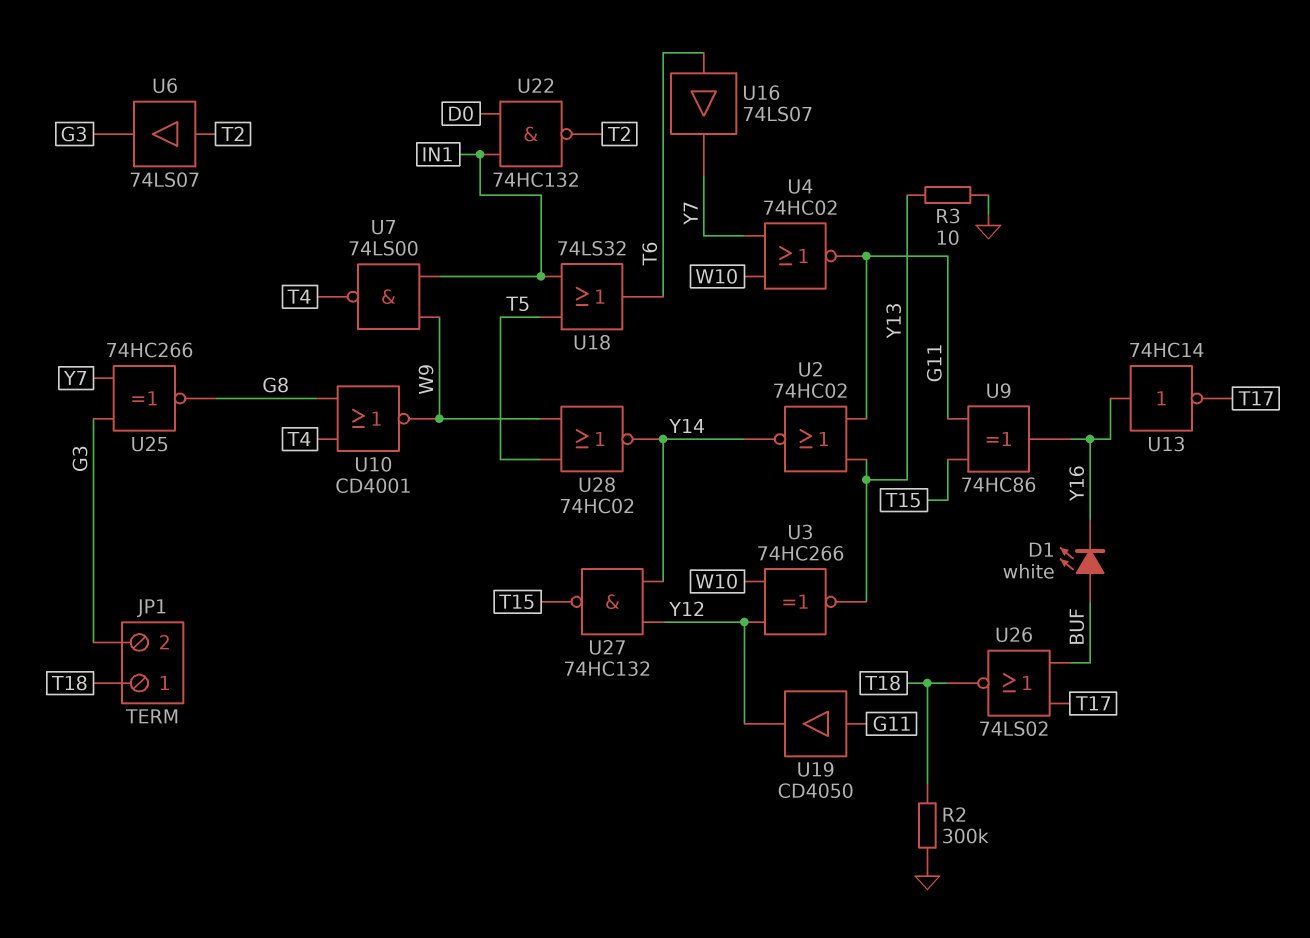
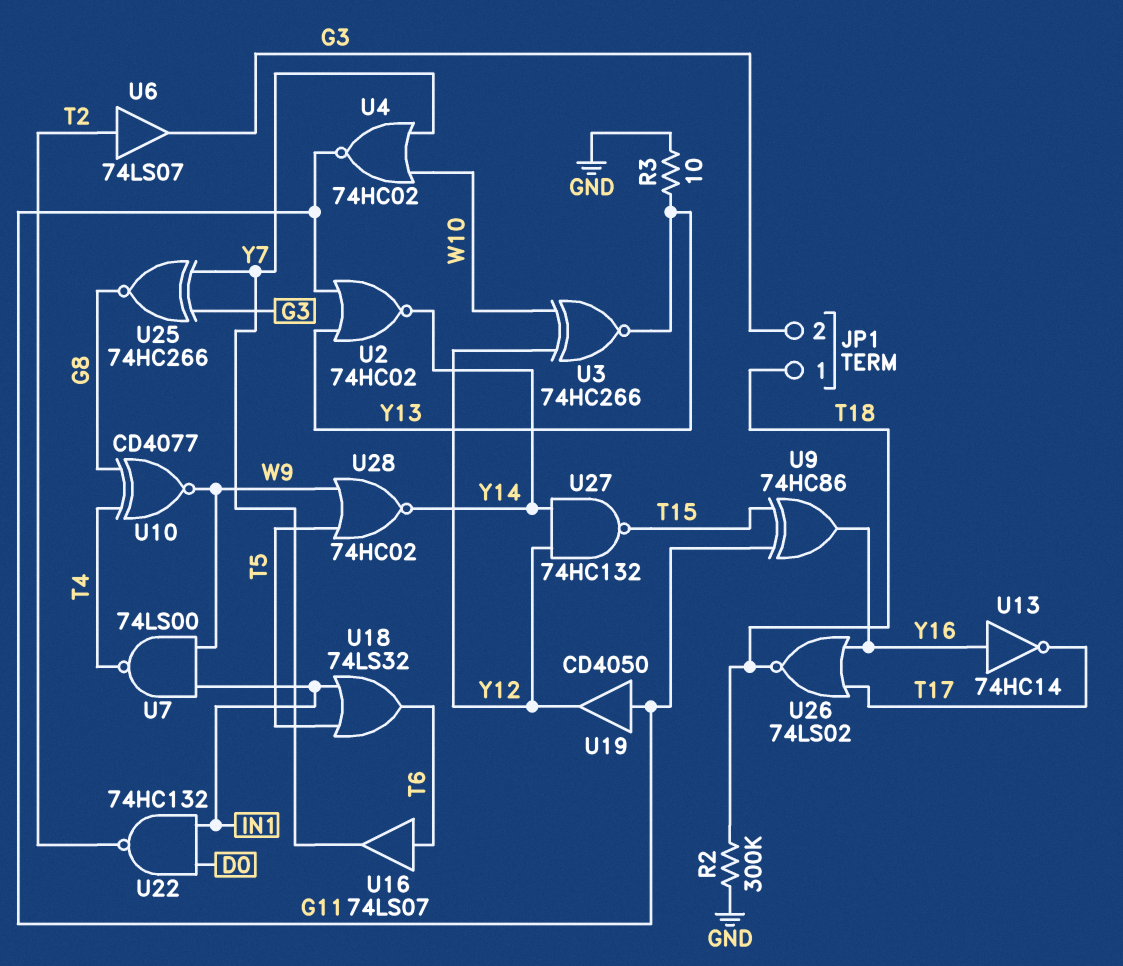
D1: LED white (A BUF, K Y16) -> none
U10: NOR CD4001 (in G8, in T4, out W9) -> XNOR CD4077 (in G8, in T4, out W9)
U26: NOR 74LS02 (in BUF, in T17, out T18) -> NOR 74LS02 (in T17, in Y16, out T18)

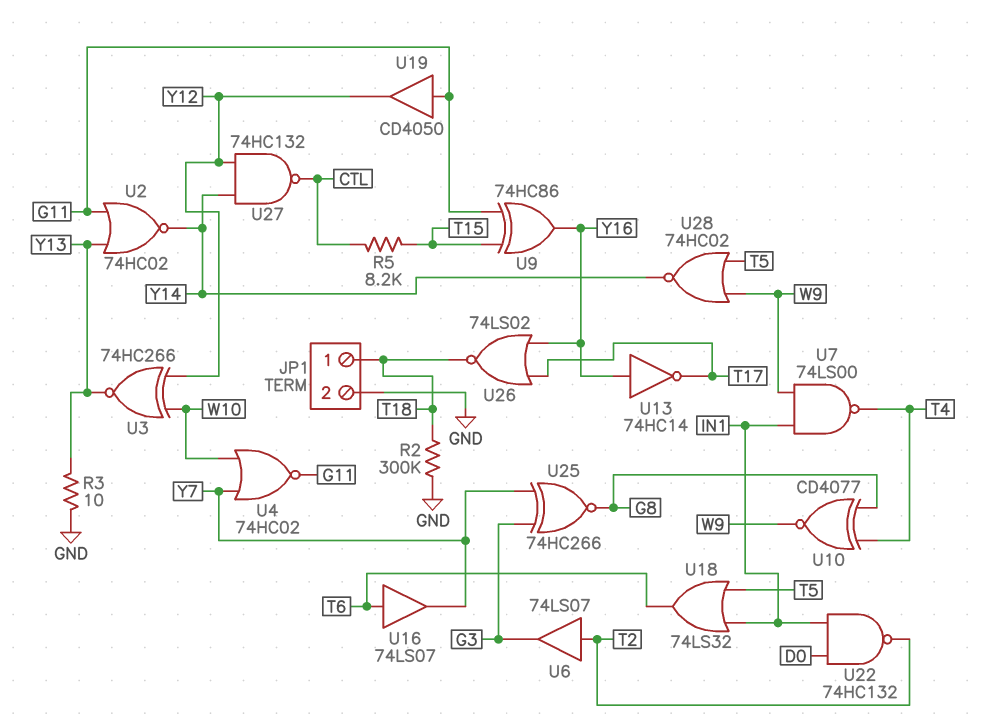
JP1 pin 2: G3 -> GND
R5: none -> 8.2k (CTL, T15)
U27: NAND 74HC132 (in Y12, in Y14, out T15) -> NAND 74HC132 (in Y12, in Y14, out CTL)

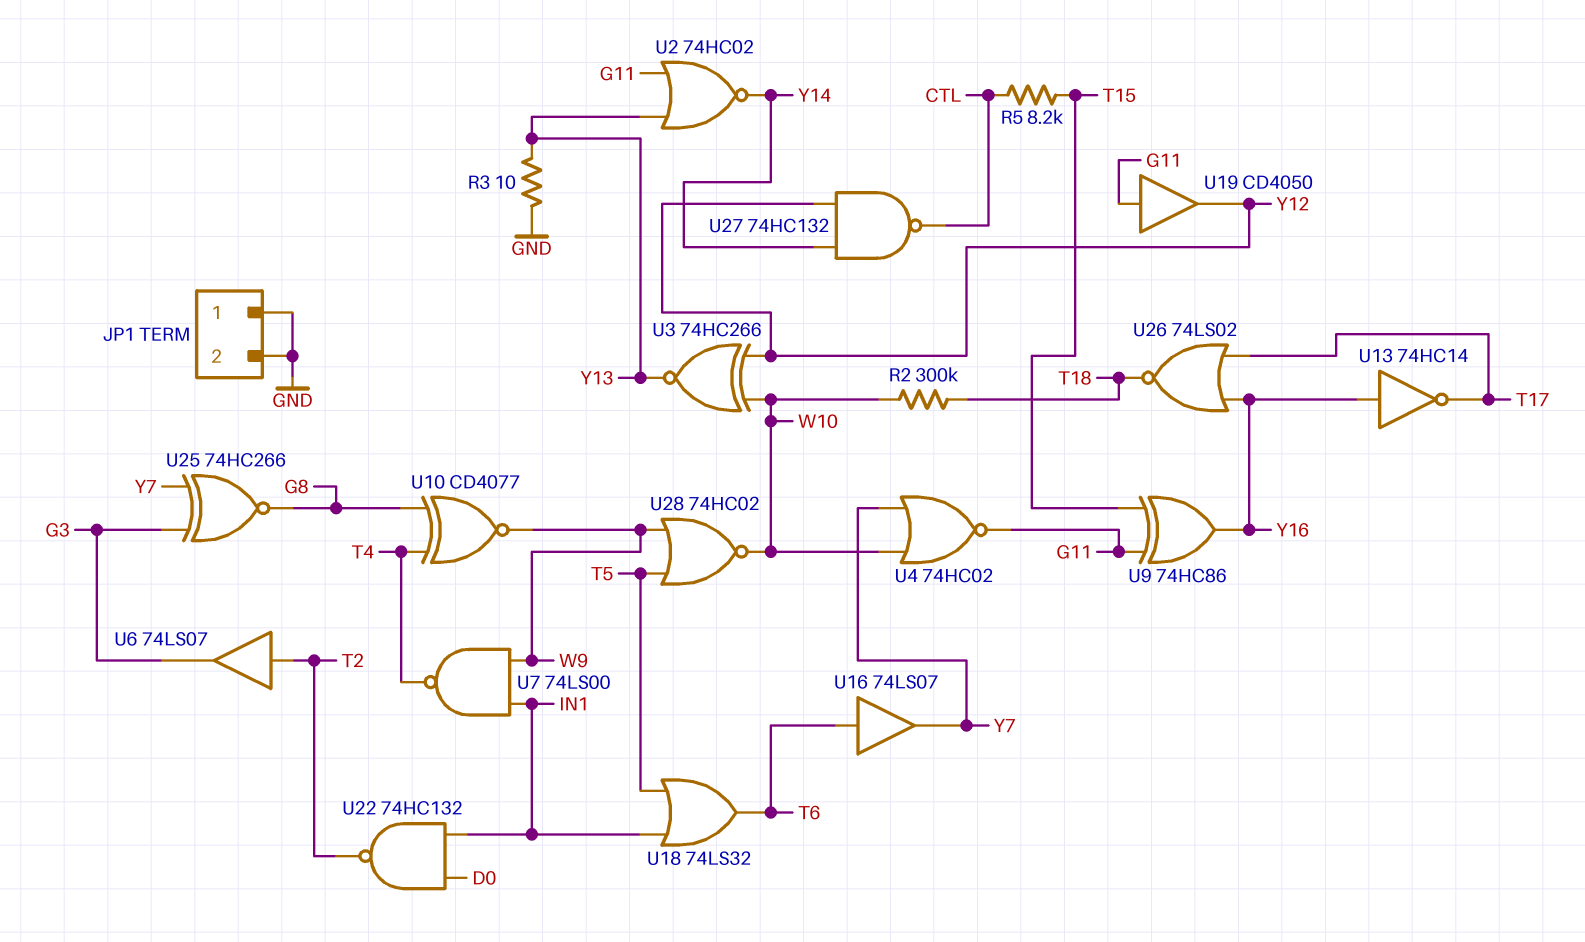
JP1 pin 1: T18 -> GND
R2: 300k (GND, T18) -> 300k (T18, W10)
U28: NOR 74HC02 (in T5, in W9, out Y14) -> NOR 74HC02 (in T5, in W9, out W10)

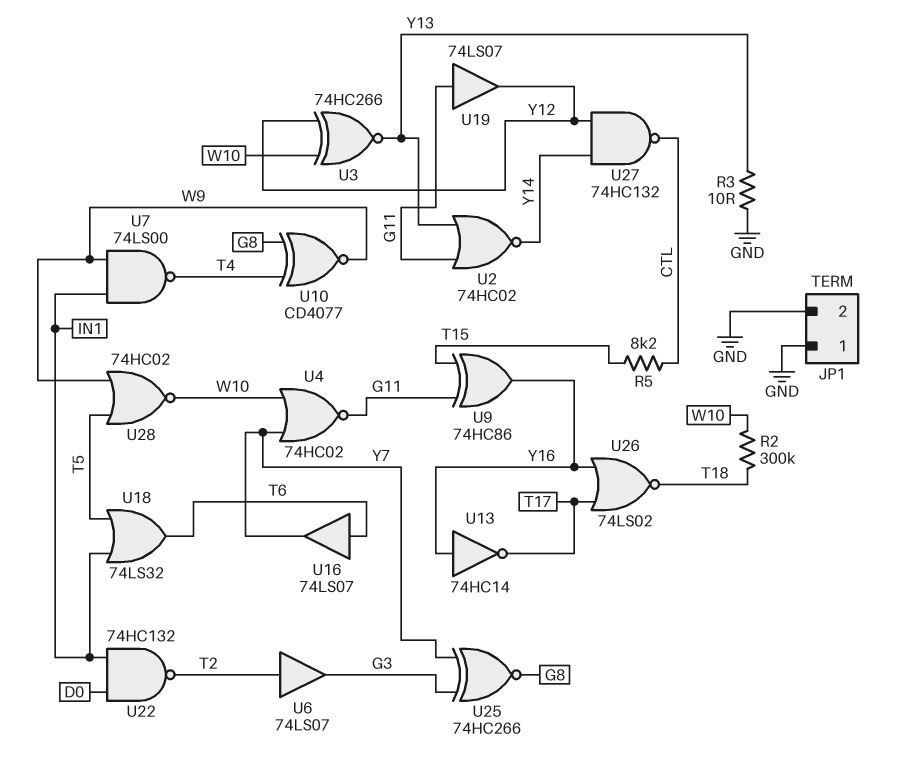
U19: buffer CD4050 (in G11, out Y12) -> buffer 74LS07 (in G11, out Y12)

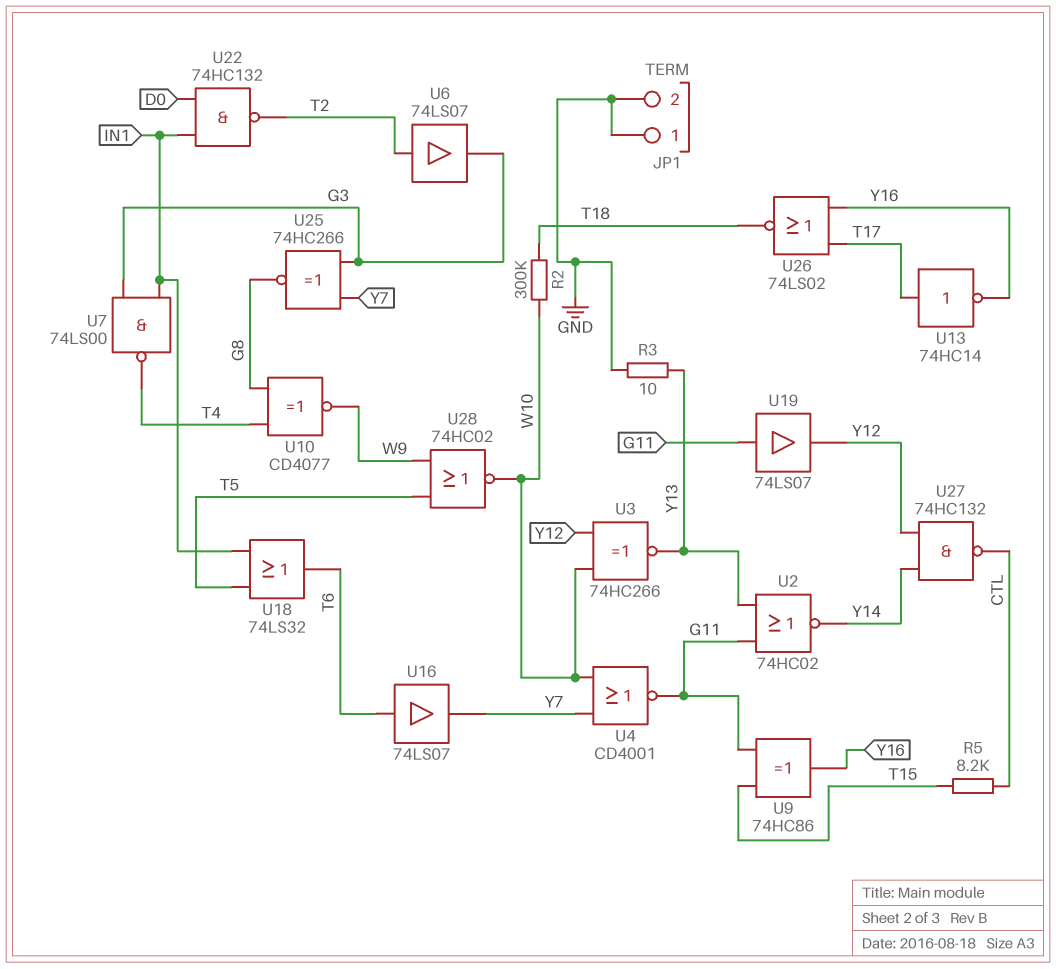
U4: NOR 74HC02 (in W10, in Y7, out G11) -> NOR CD4001 (in W10, in Y7, out G11)
U7: NAND 74LS00 (in IN1, in W9, out T4) -> NAND 74LS00 (in G3, in IN1, out T4)
U13: NOT 74HC14 (in Y16, out T17) -> NOT 74HC14 (in T17, out Y16)

